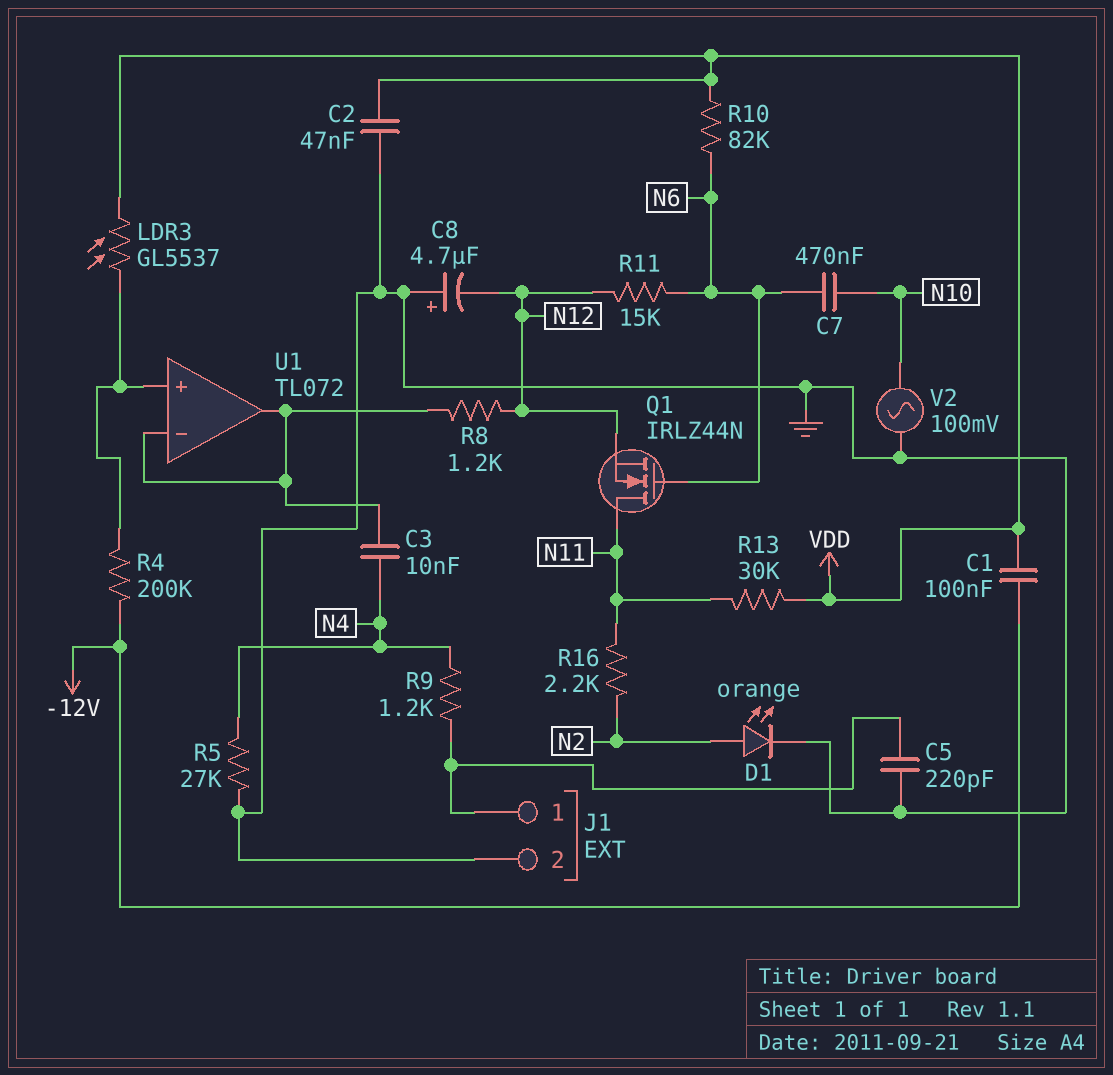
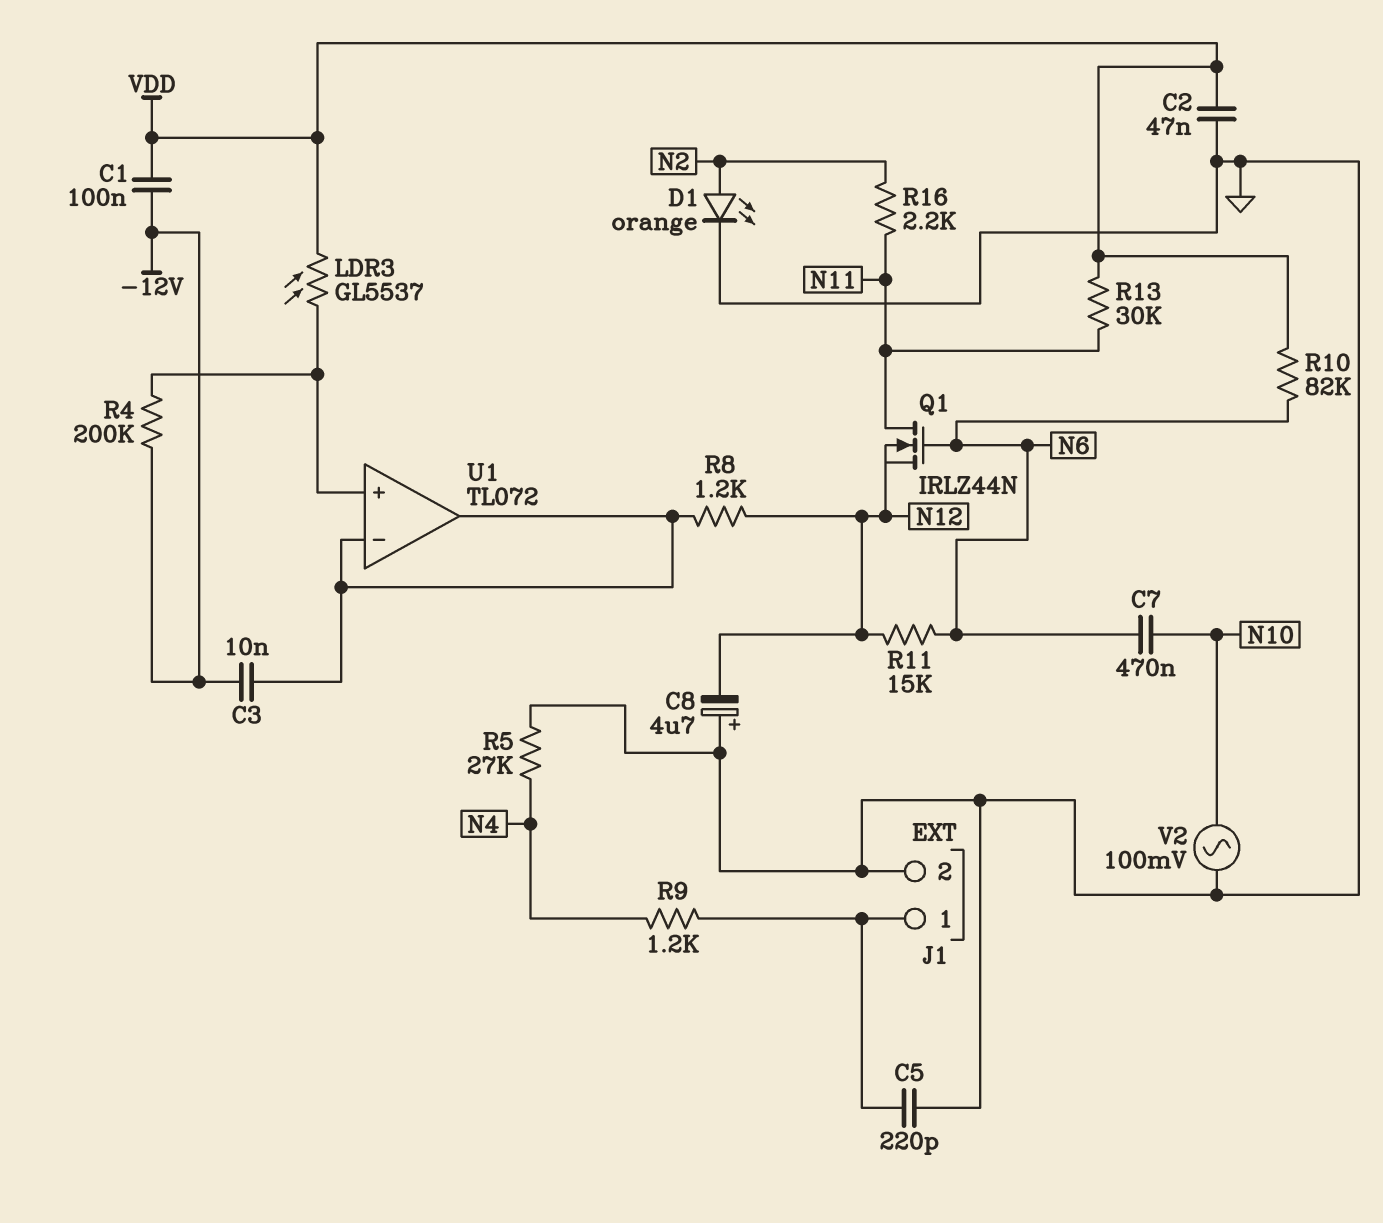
C3: 10nF (N4, U1/in-) -> 10nF (-12V, U1/in-)

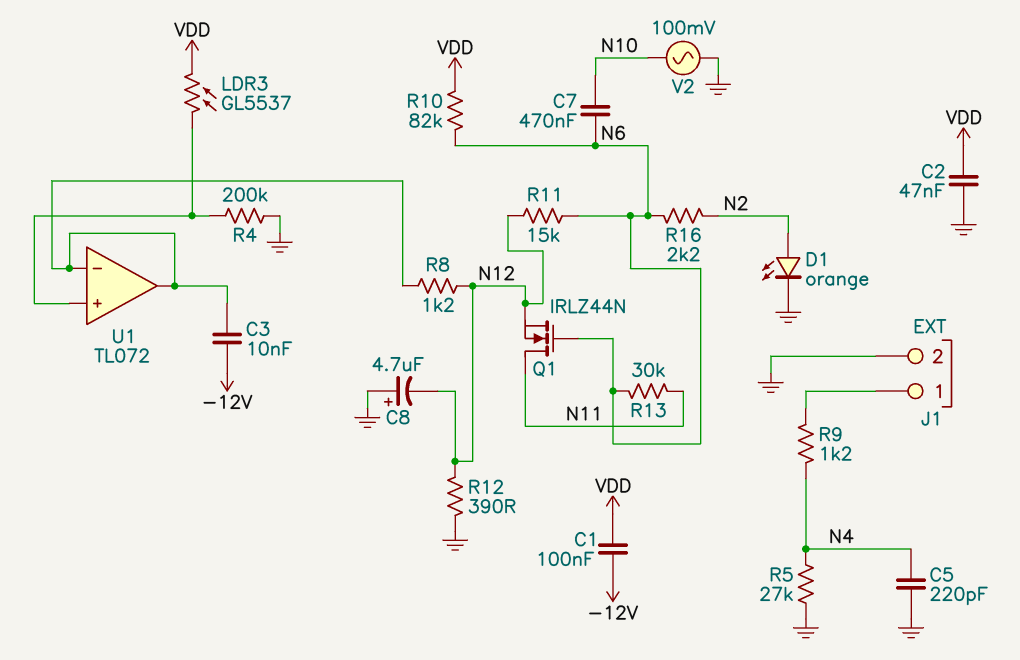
C5: 220pF (GND, J1/1) -> 220pF (GND, N4)
R4: 200k (-12V, U1/in+) -> 200k (GND, U1/in+)
R12: none -> 390 (GND, N12)
R13: 30k (N11, VDD) -> 30k (N6, N11)
R16: 2.2k (N2, N11) -> 2.2k (N2, N6)

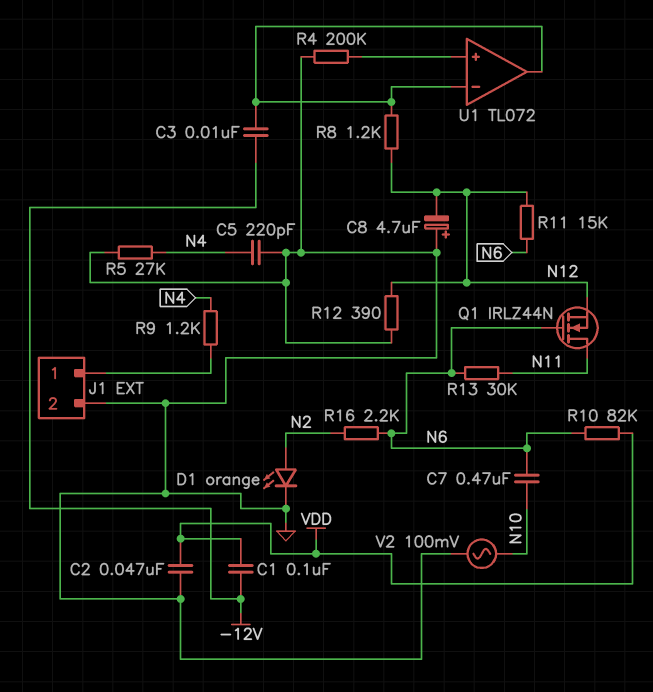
LDR3: GL5537 (U1/in+, VDD) -> none

